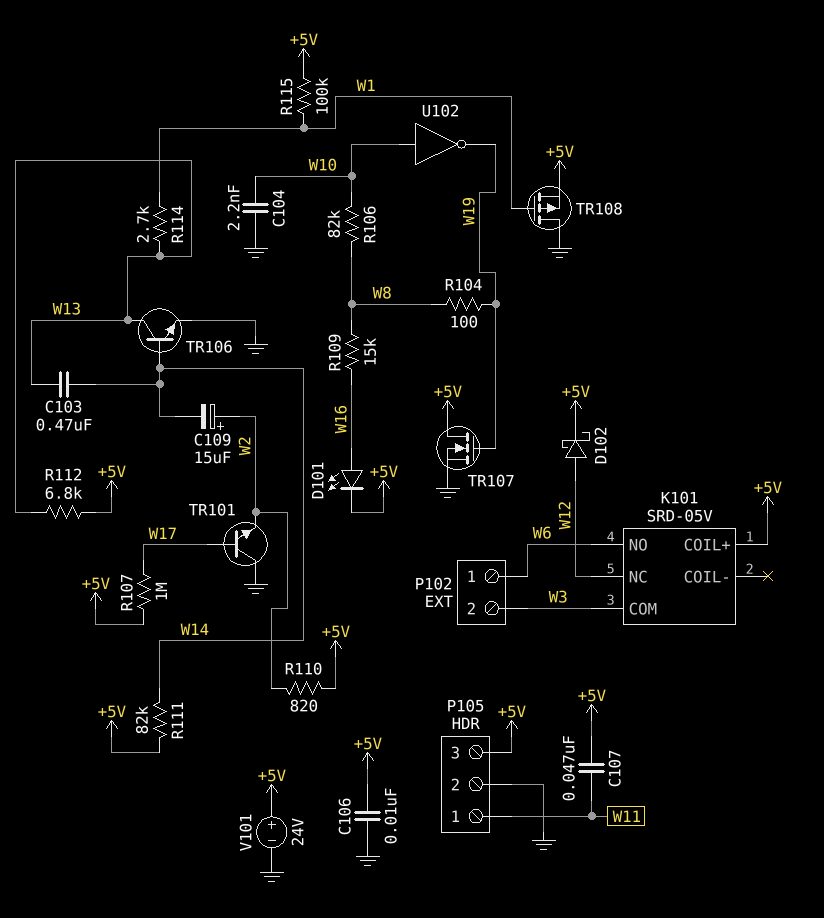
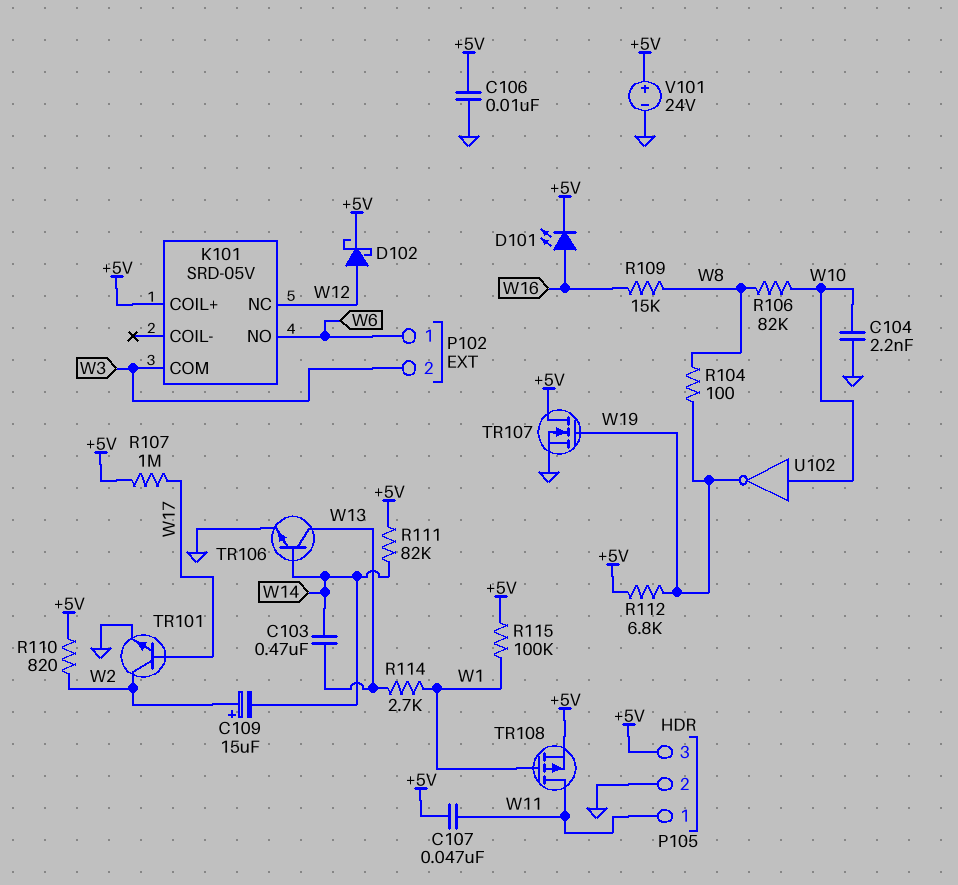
R112: 6.8k (+5V, W13) -> 6.8k (+5V, W19)
TR101: NPN (B W17, C GND, E W2) -> NPN (B W17, C W2, E GND)
TR108: PMOS (G W1, D GND, S +5V) -> PMOS (G W1, D W11, S +5V)

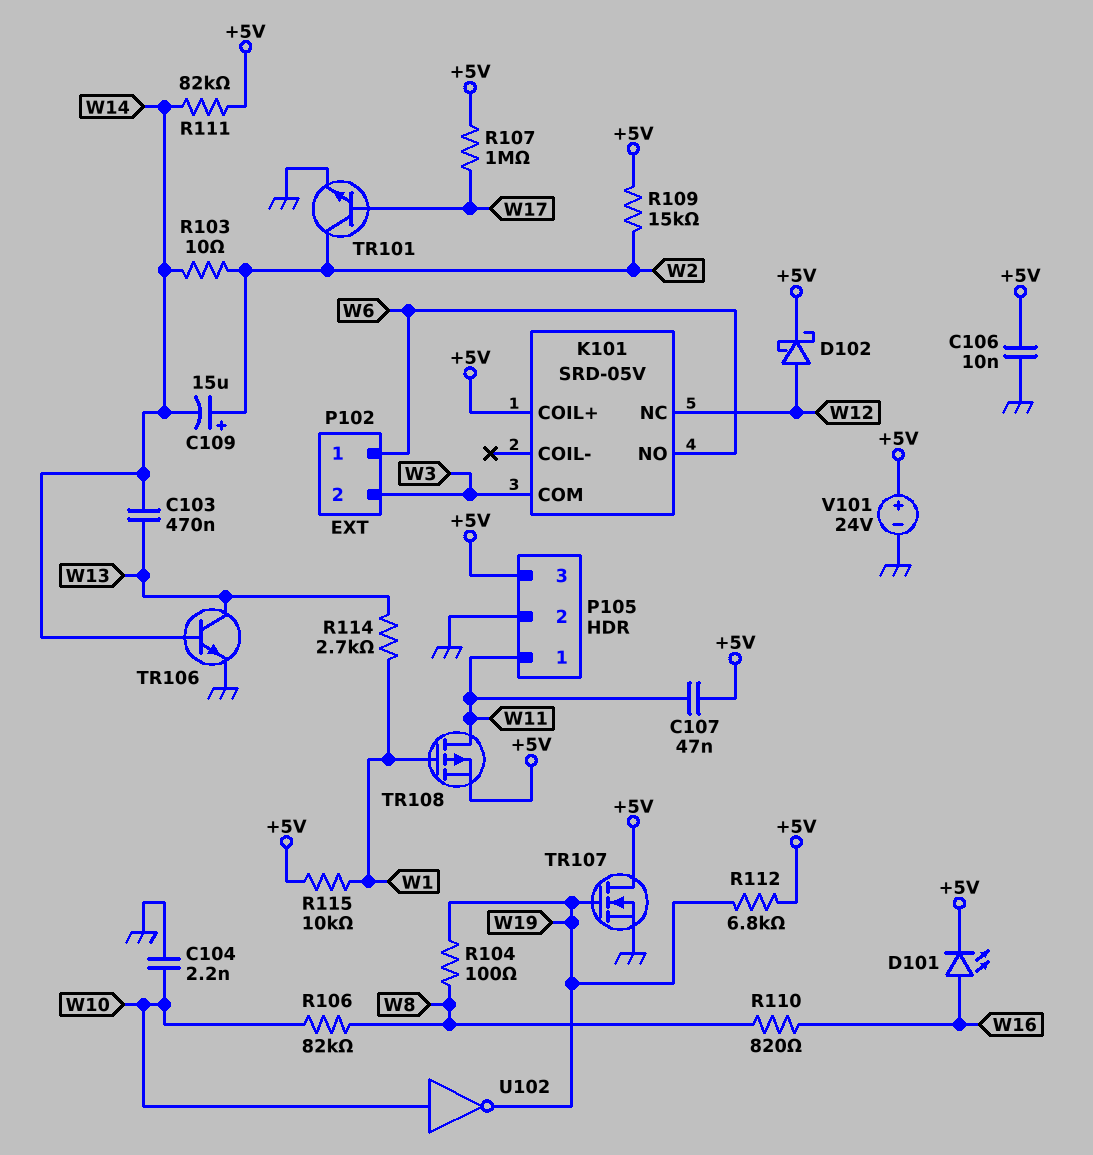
R103: none -> 10 (W2, W14)
R109: 15k (W8, W16) -> 15k (+5V, W2)
R110: 820 (+5V, W2) -> 820 (W8, W16)
R115: 100k (+5V, W1) -> 10k (+5V, W1)

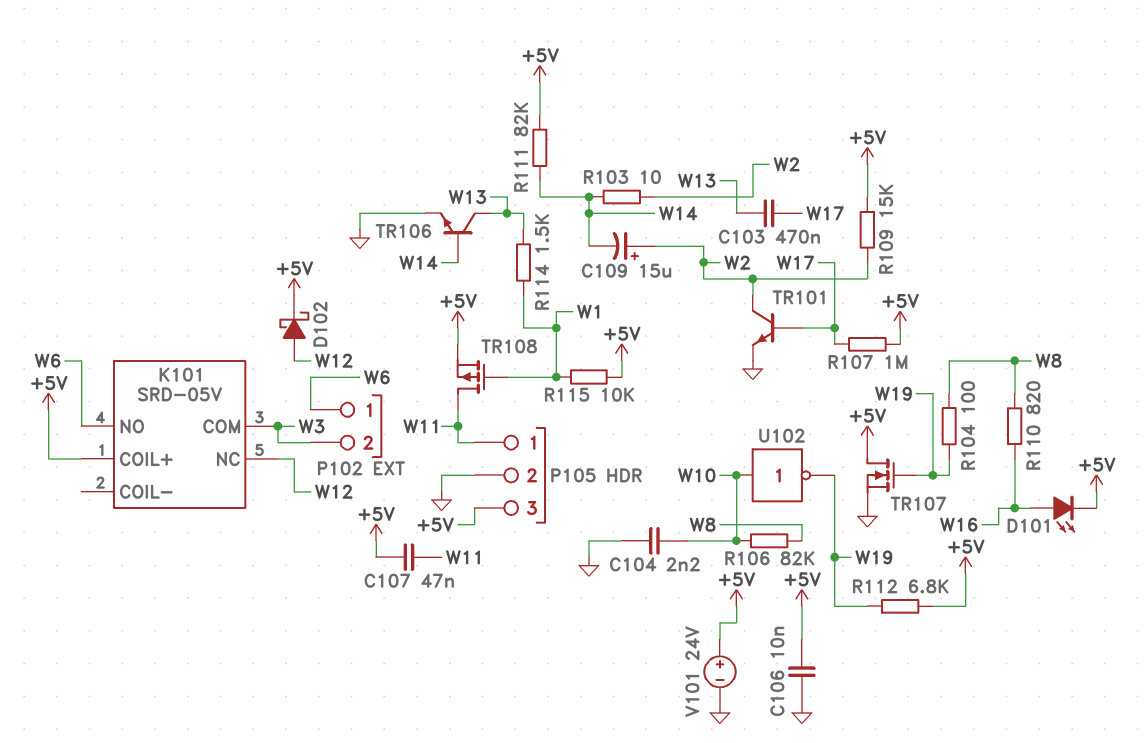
C103: 470nF (W13, W14) -> 470nF (W13, W17)
R114: 2.7k (W1, W13) -> 1.5k (W1, W13)

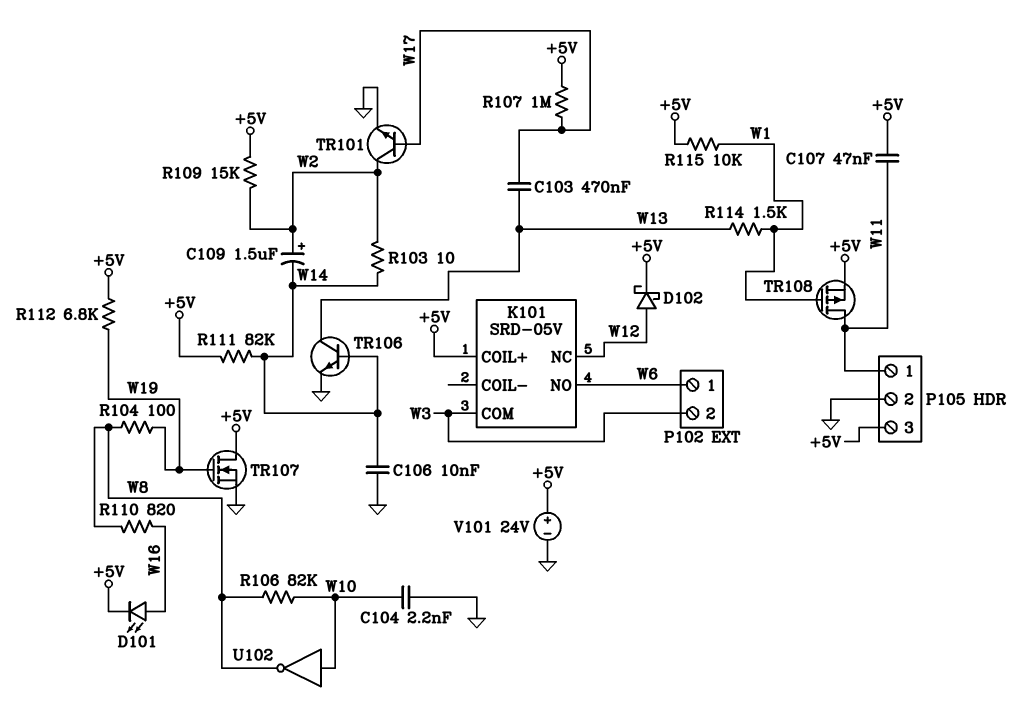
C106: 10nF (+5V, GND) -> 10nF (GND, W14)
C109: 15uF (plus W2, minus W14) -> 1.5uF (plus W2, minus W14)
U102: NOT (in W10, out W19) -> NOT (in W10, out W8)

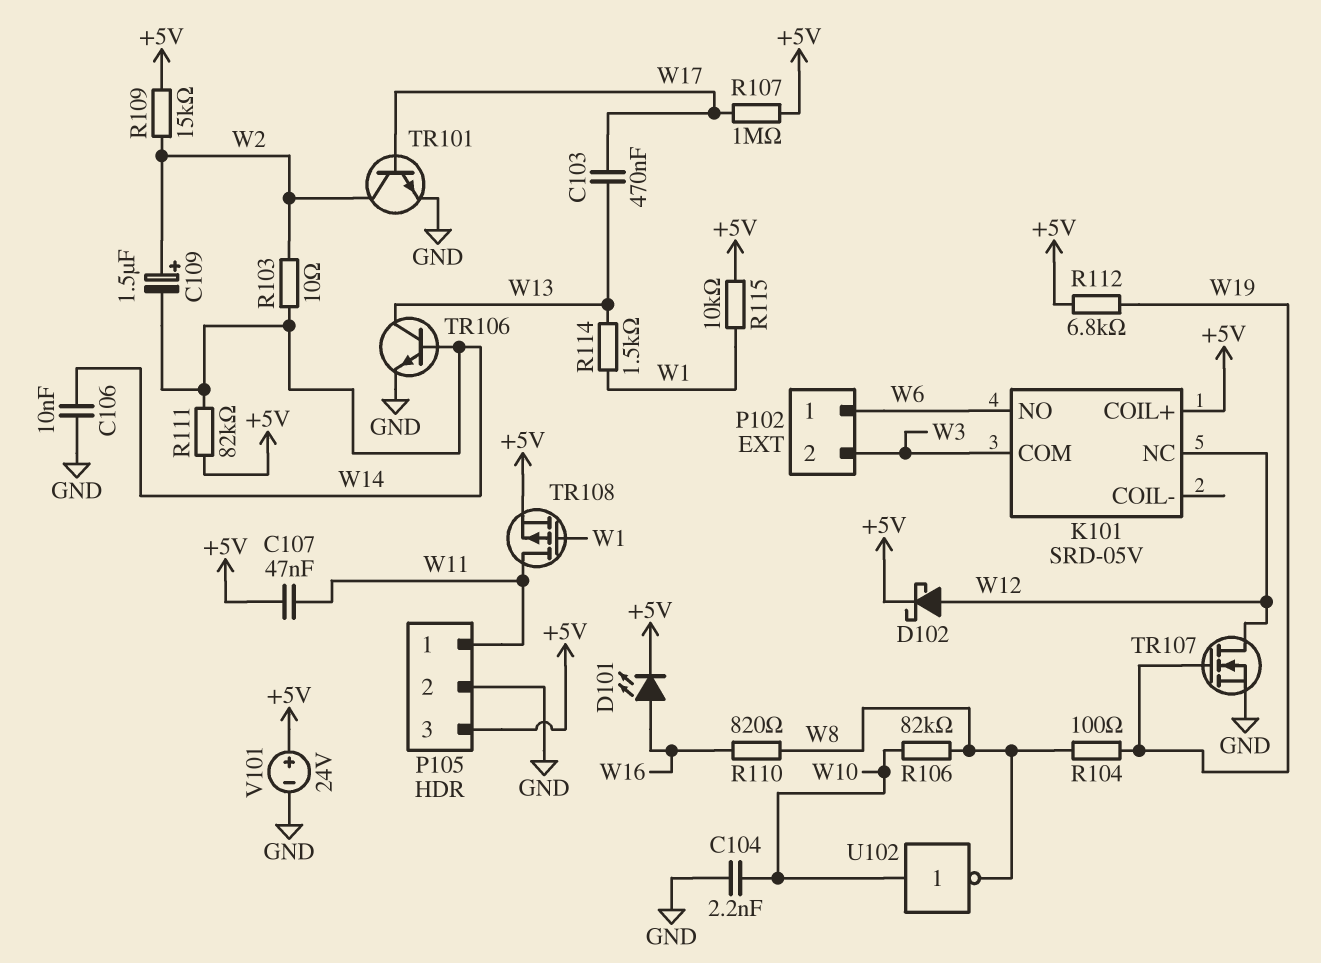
TR107: NMOS (G W19, D +5V, S GND) -> NMOS (G W19, D W12, S GND)

